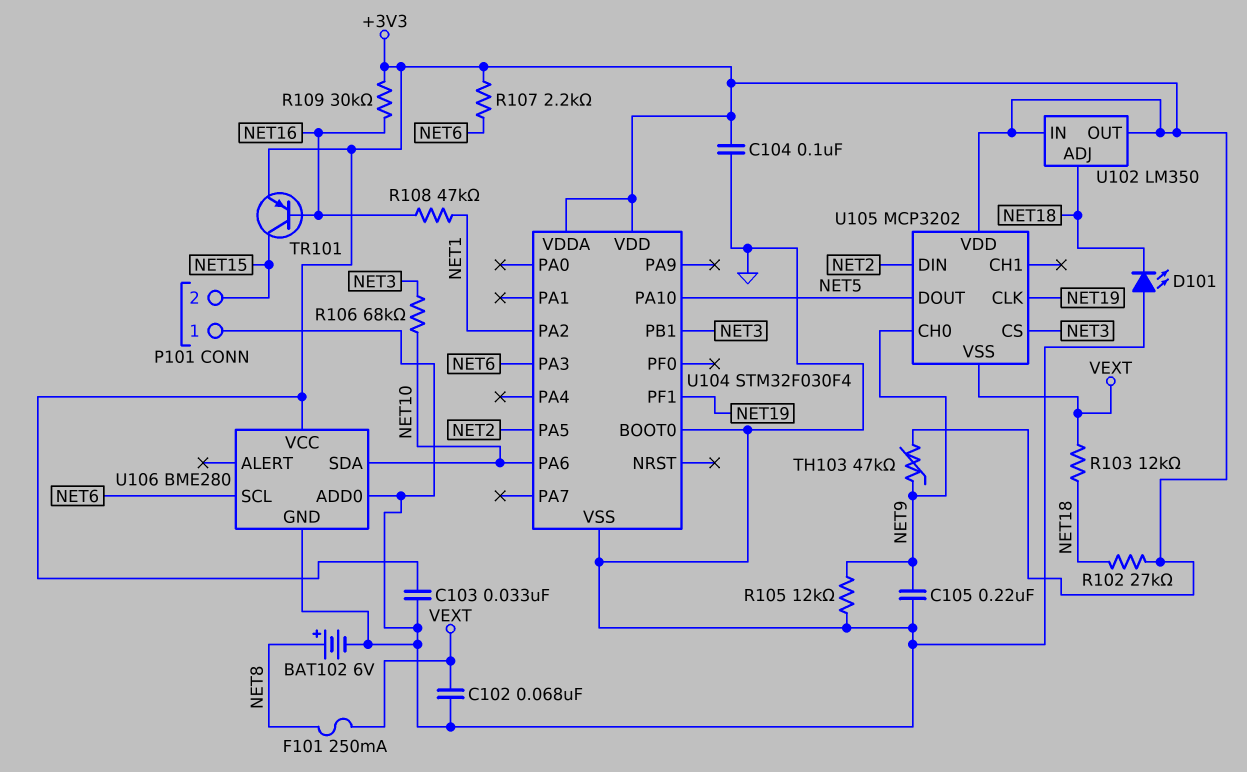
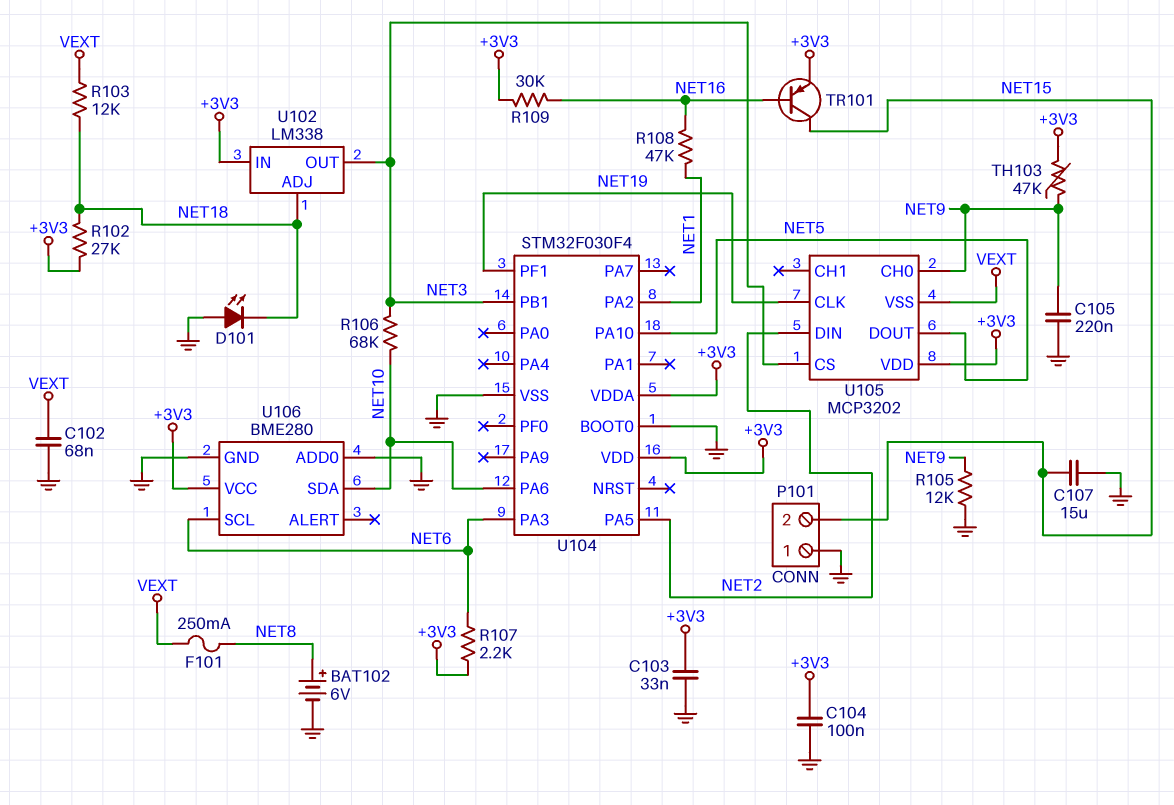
C107: none -> 15uF (GND, NET15)
U102: LM350 -> LM338
U102 pin OUT: +3V3 -> NET3

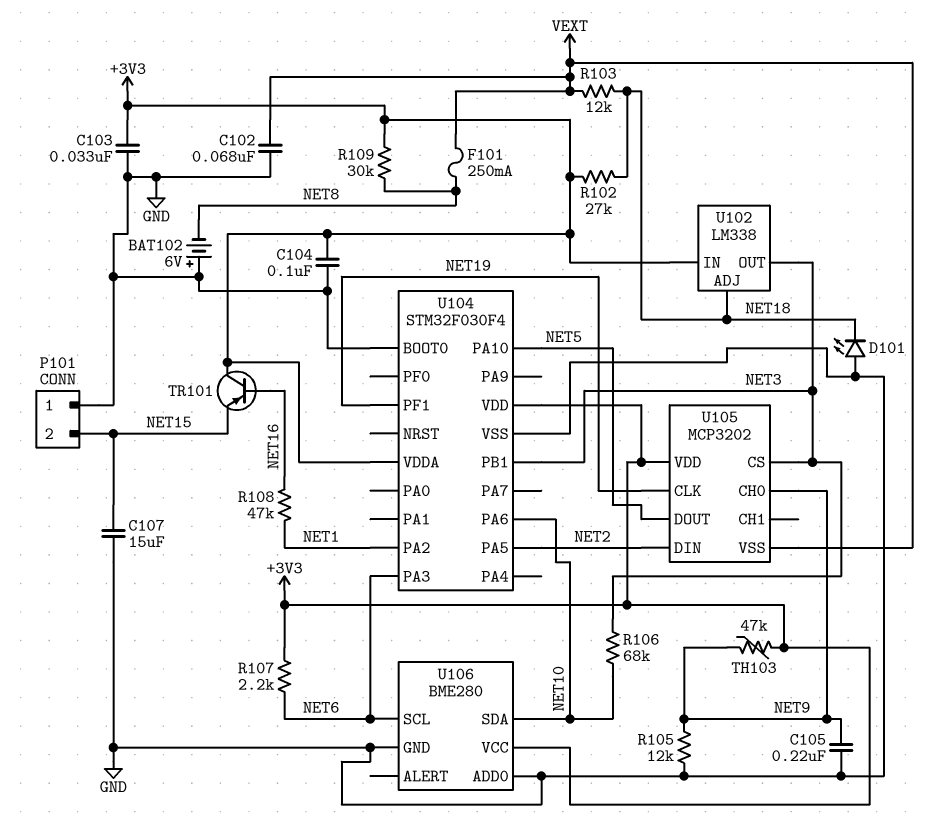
BAT102: 6V (plus NET8, minus GND) -> 6V (plus GND, minus NET8)
R109: 30k (+3V3, NET16) -> 30k (+3V3, NET8)
TR101: PNP (B NET16, C NET15, E +3V3) -> PNP (B NET16, C +3V3, E NET15)

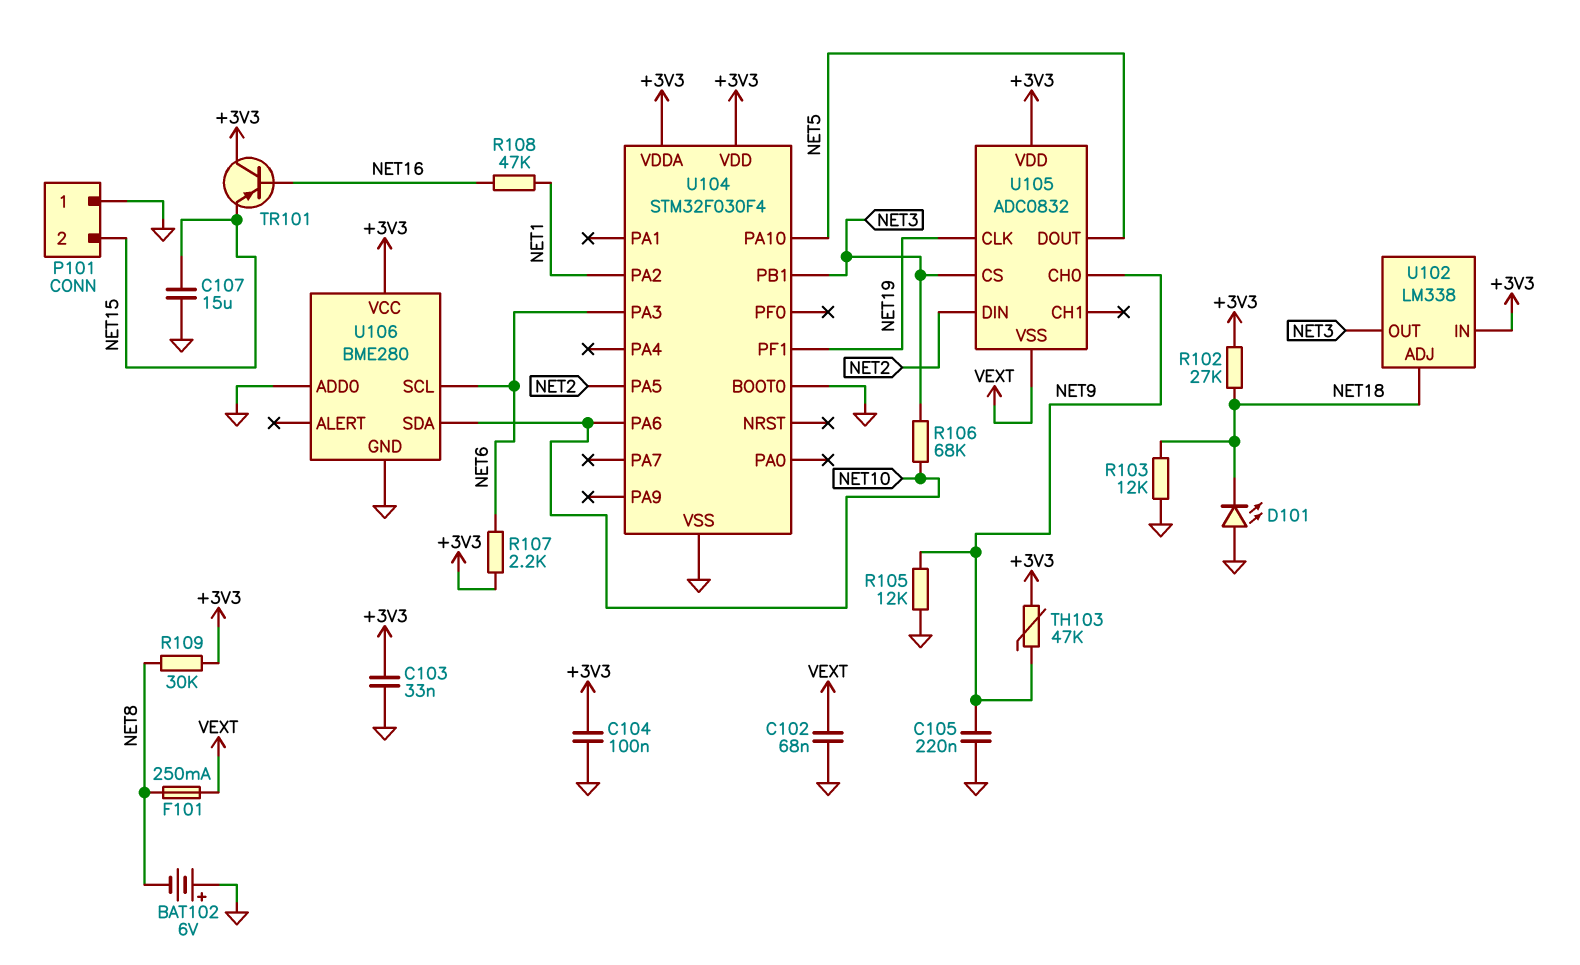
R103: 12k (NET18, VEXT) -> 12k (GND, NET18)
U105: MCP3202 -> ADC0832

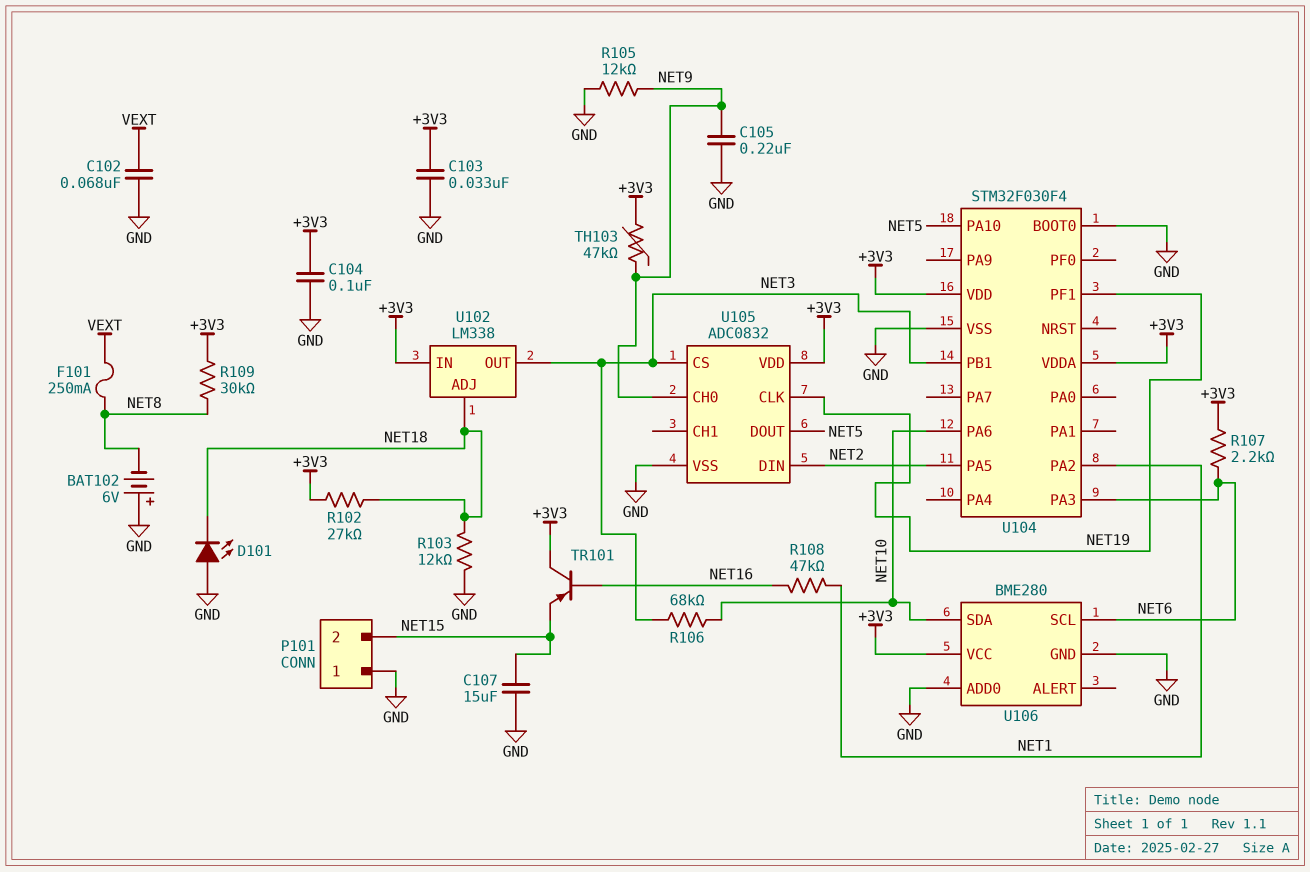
U105 pin VSS: VEXT -> GND

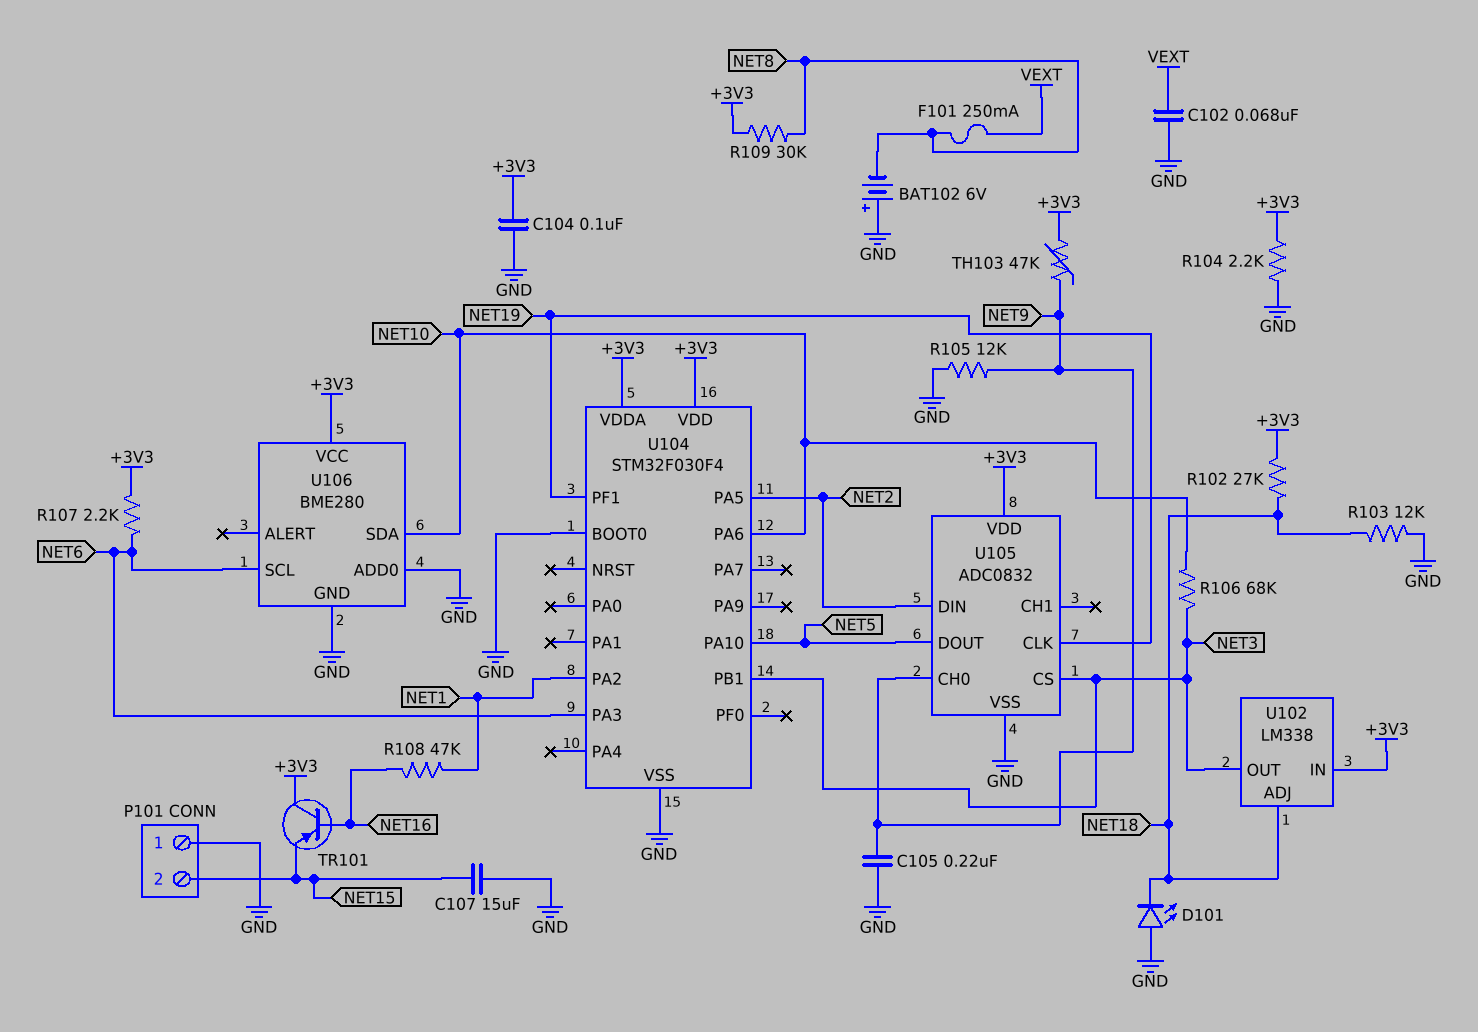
C103: 33nF (+3V3, GND) -> none
R104: none -> 2.2k (+3V3, GND)

